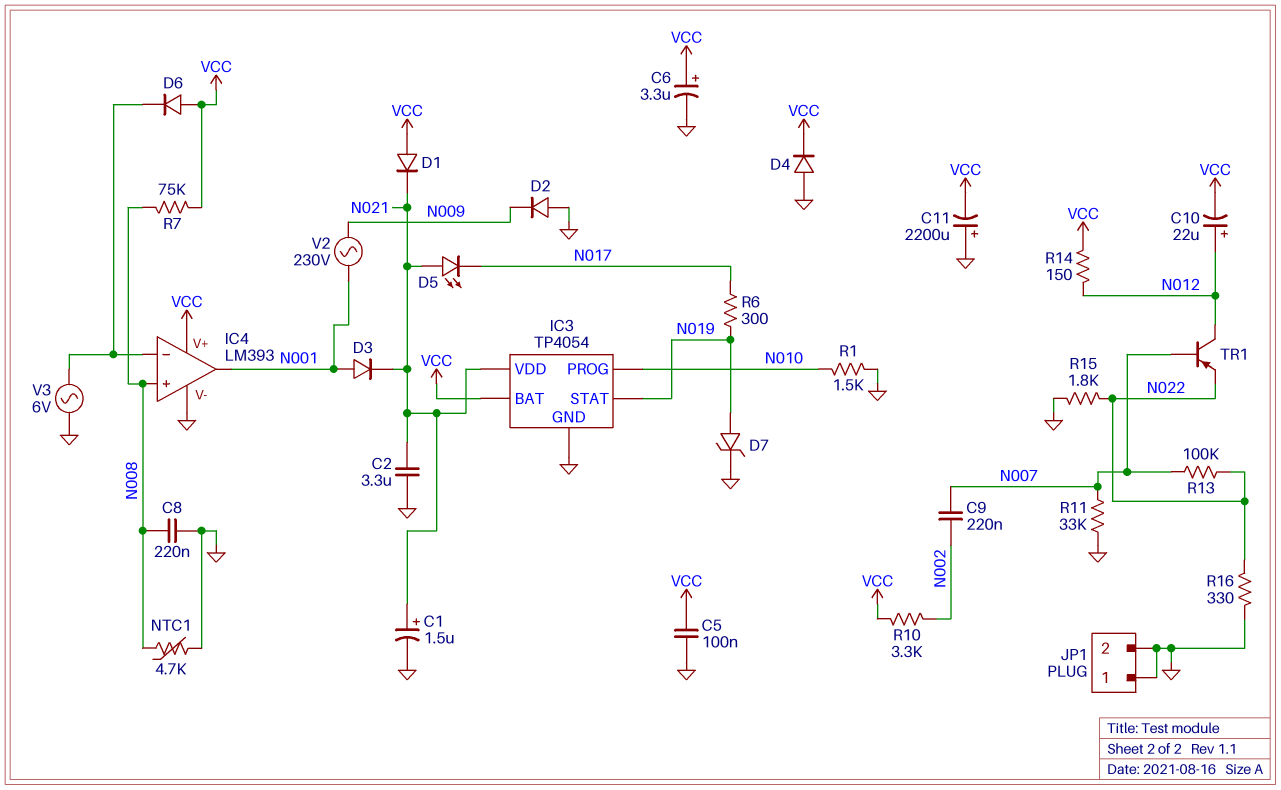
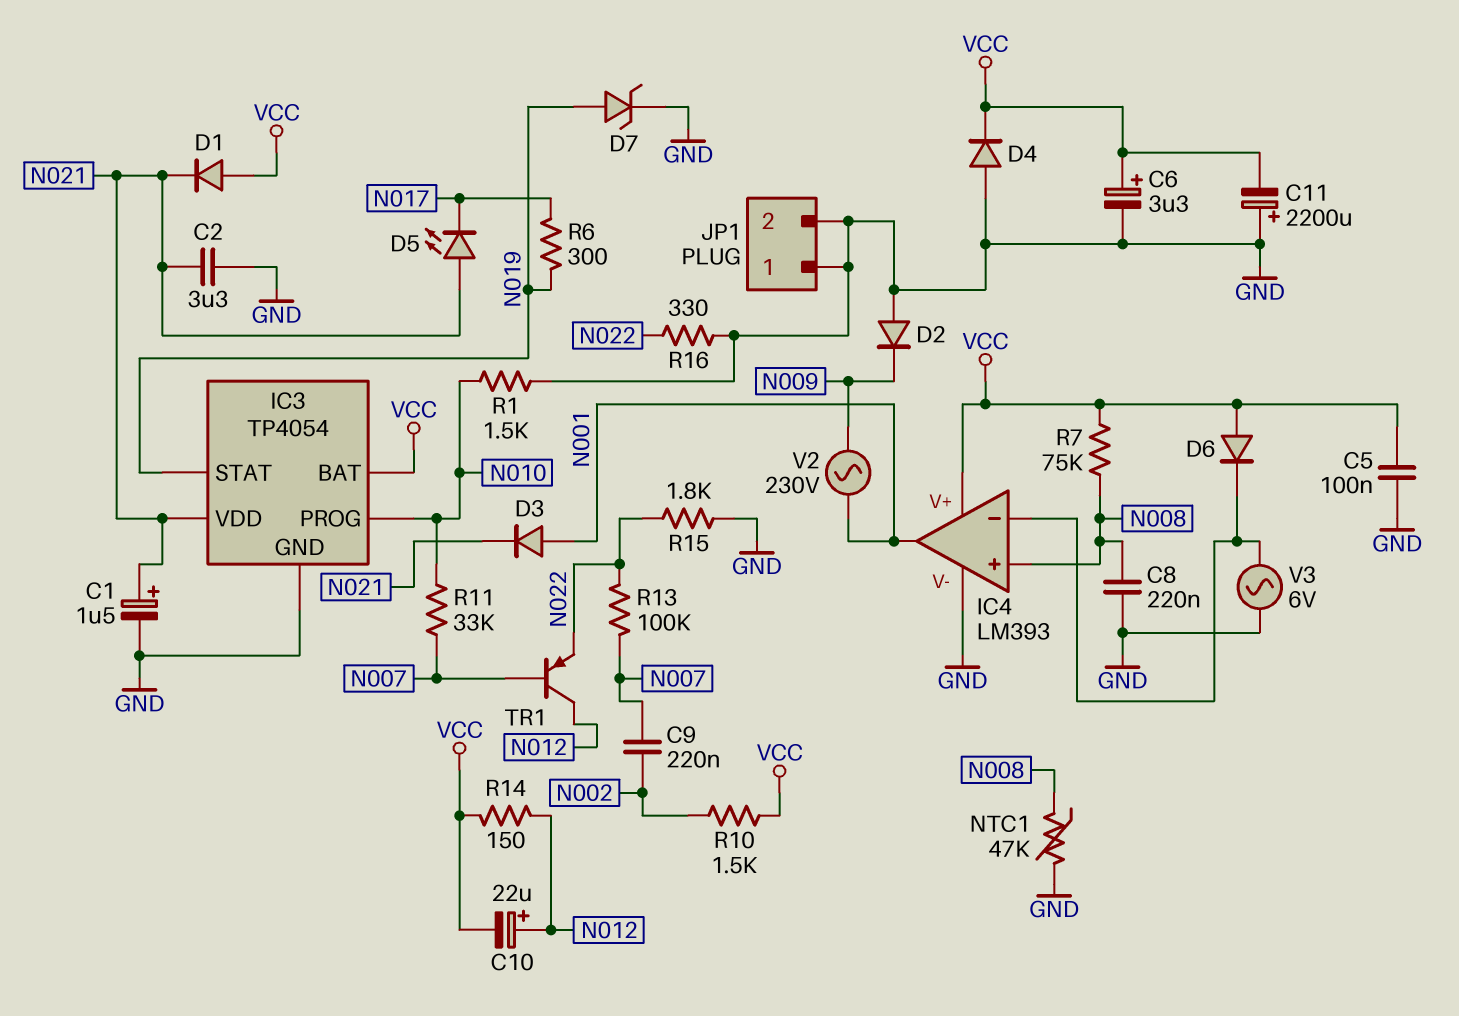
NTC1: 4.7k (GND, N008) -> 47k (GND, N008)
R10: 3.3k (N002, VCC) -> 1.5k (N002, VCC)
R11: 33k (GND, N007) -> 33k (N007, N010)

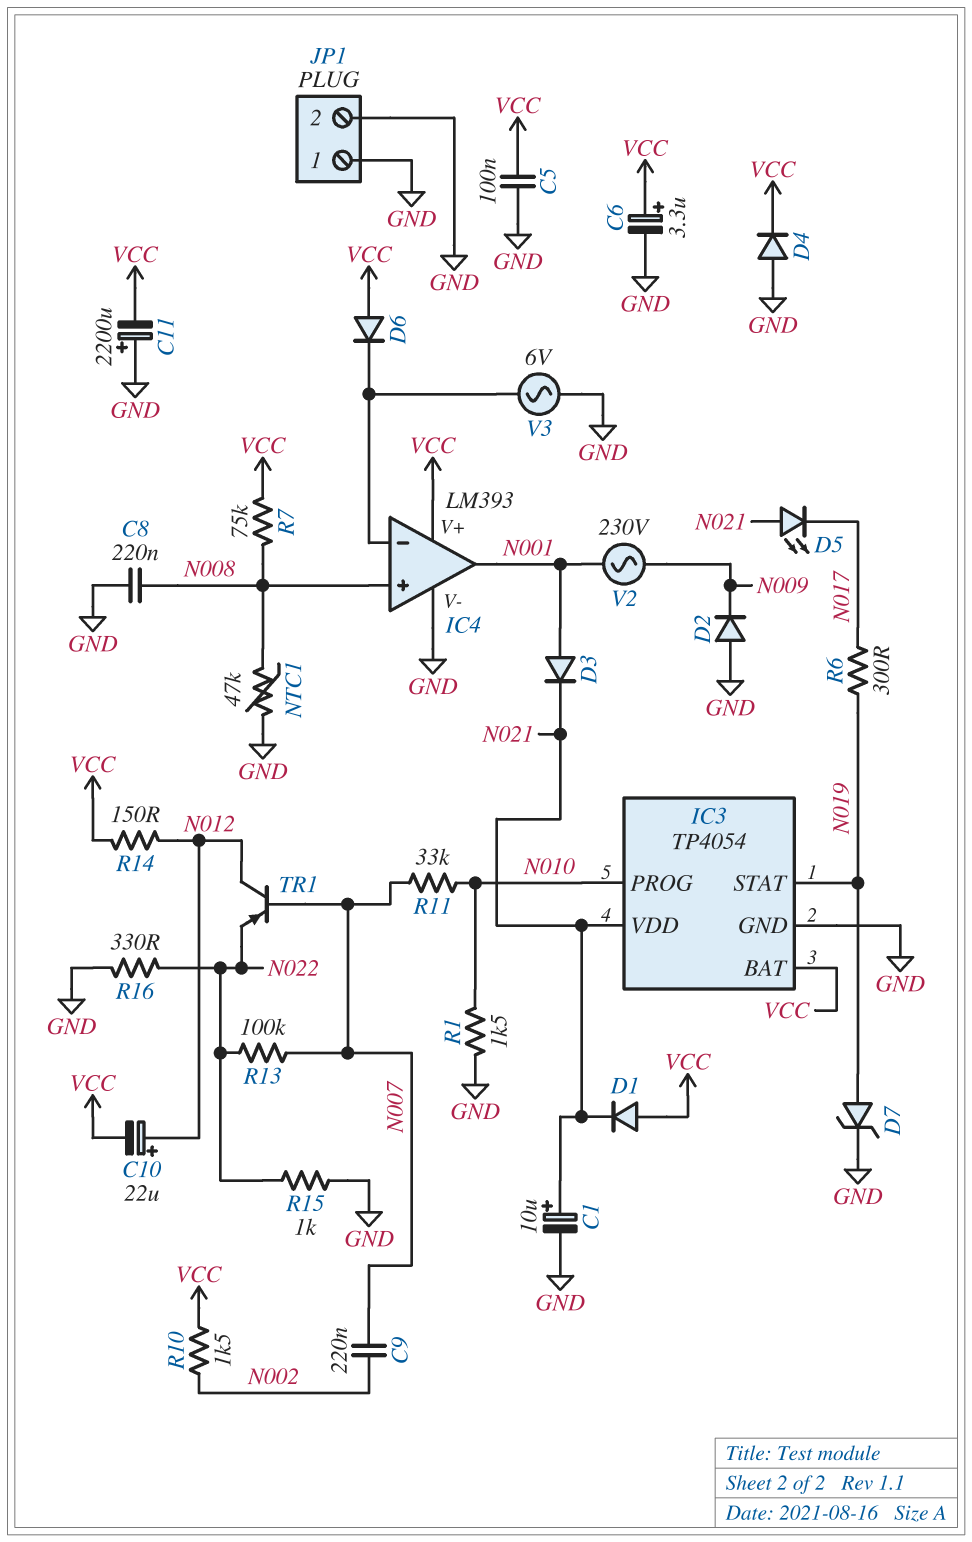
C1: 1.5uF (plus N021, minus GND) -> 10uF (plus N021, minus GND)
C2: 3.3uF (GND, N021) -> none
R15: 1.8k (GND, N022) -> 1k (GND, N022)

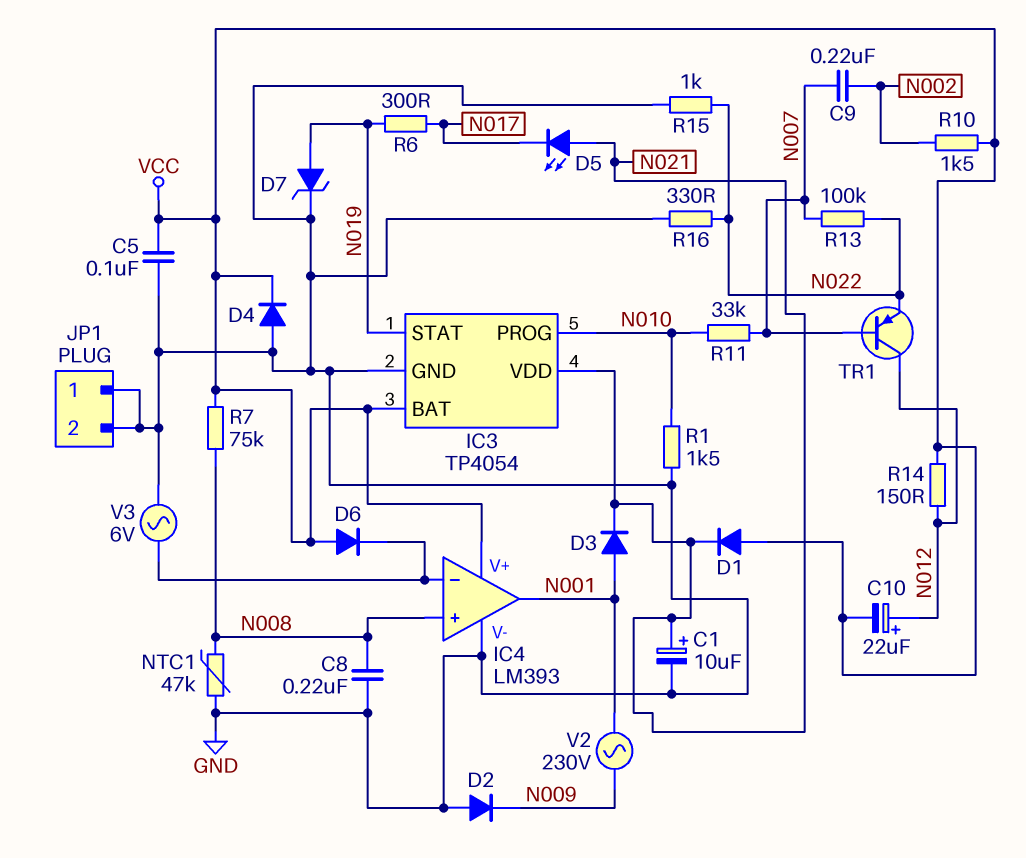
C6: 3.3uF (plus VCC, minus GND) -> none
C11: 2200uF (plus GND, minus VCC) -> none

